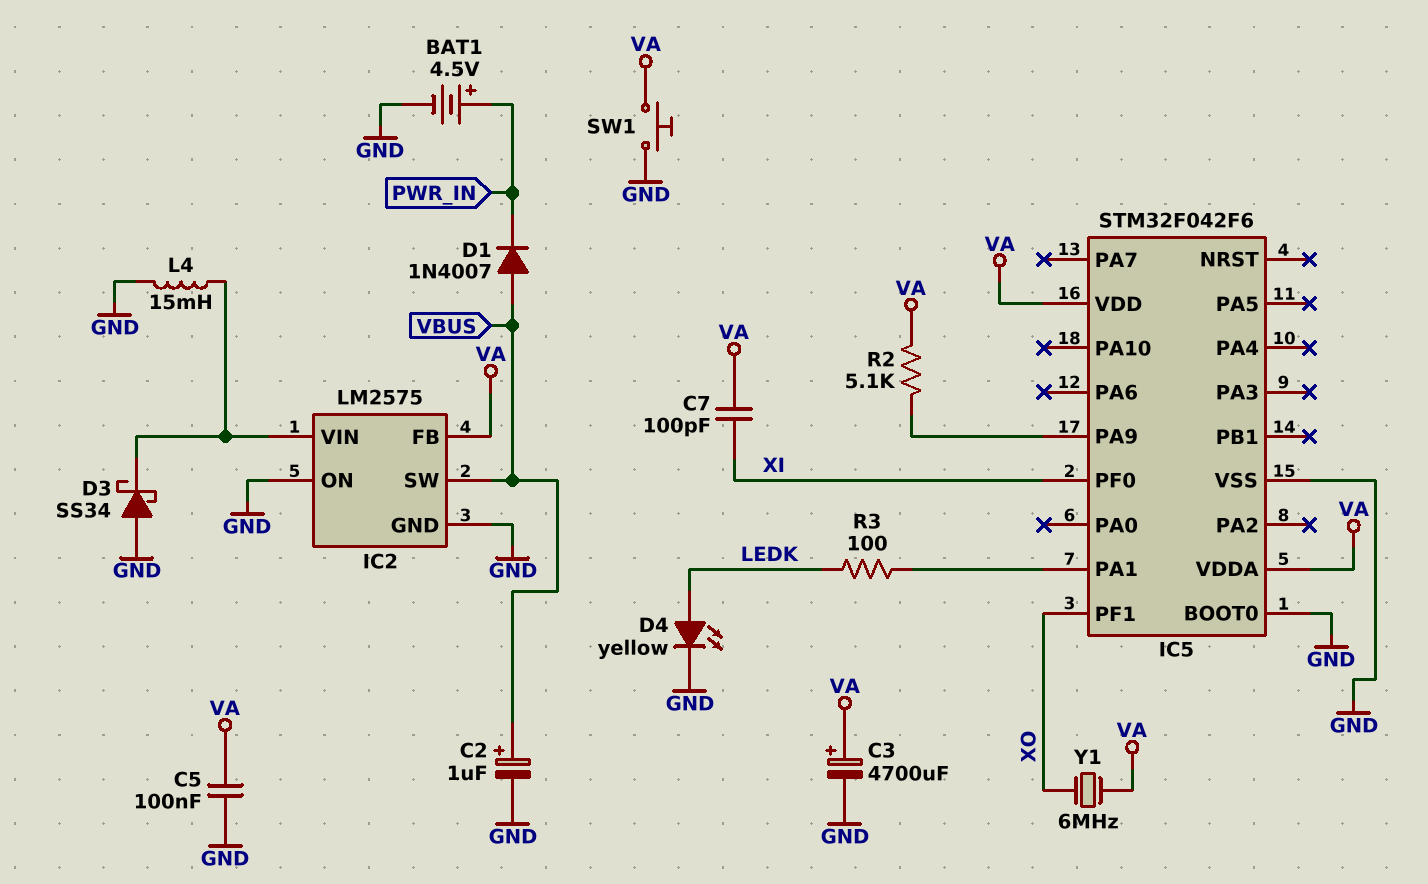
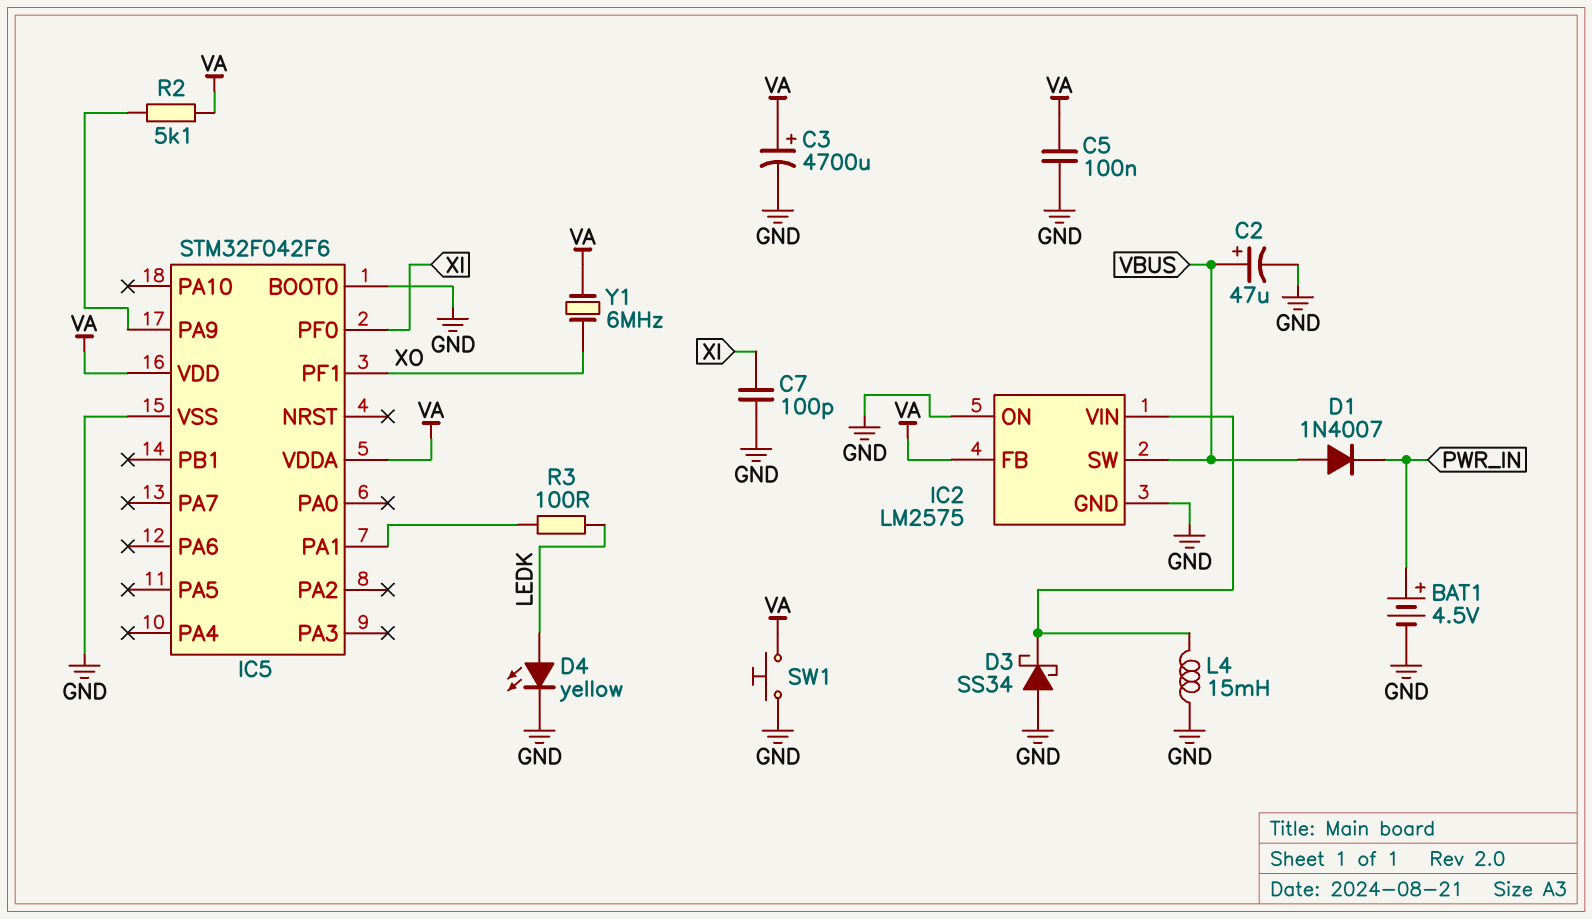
C2: 1uF (plus VBUS, minus GND) -> 47uF (plus VBUS, minus GND)
C7: 100pF (VA, XI) -> 100pF (GND, XI)

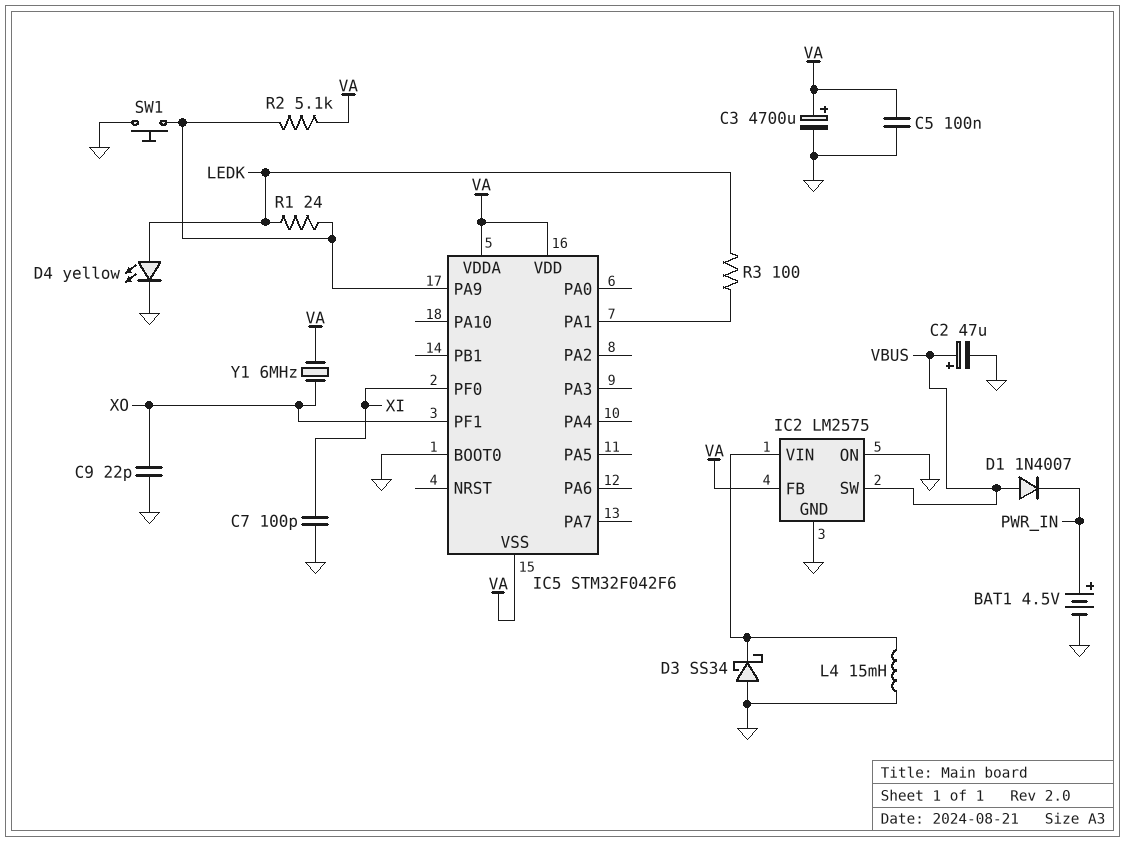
C9: none -> 22pF (GND, XO)
IC5 pin VSS: GND -> VA
R1: none -> 24 (IC5/PA9, LEDK)
SW1: button (GND, VA) -> button (GND, IC5/PA9)

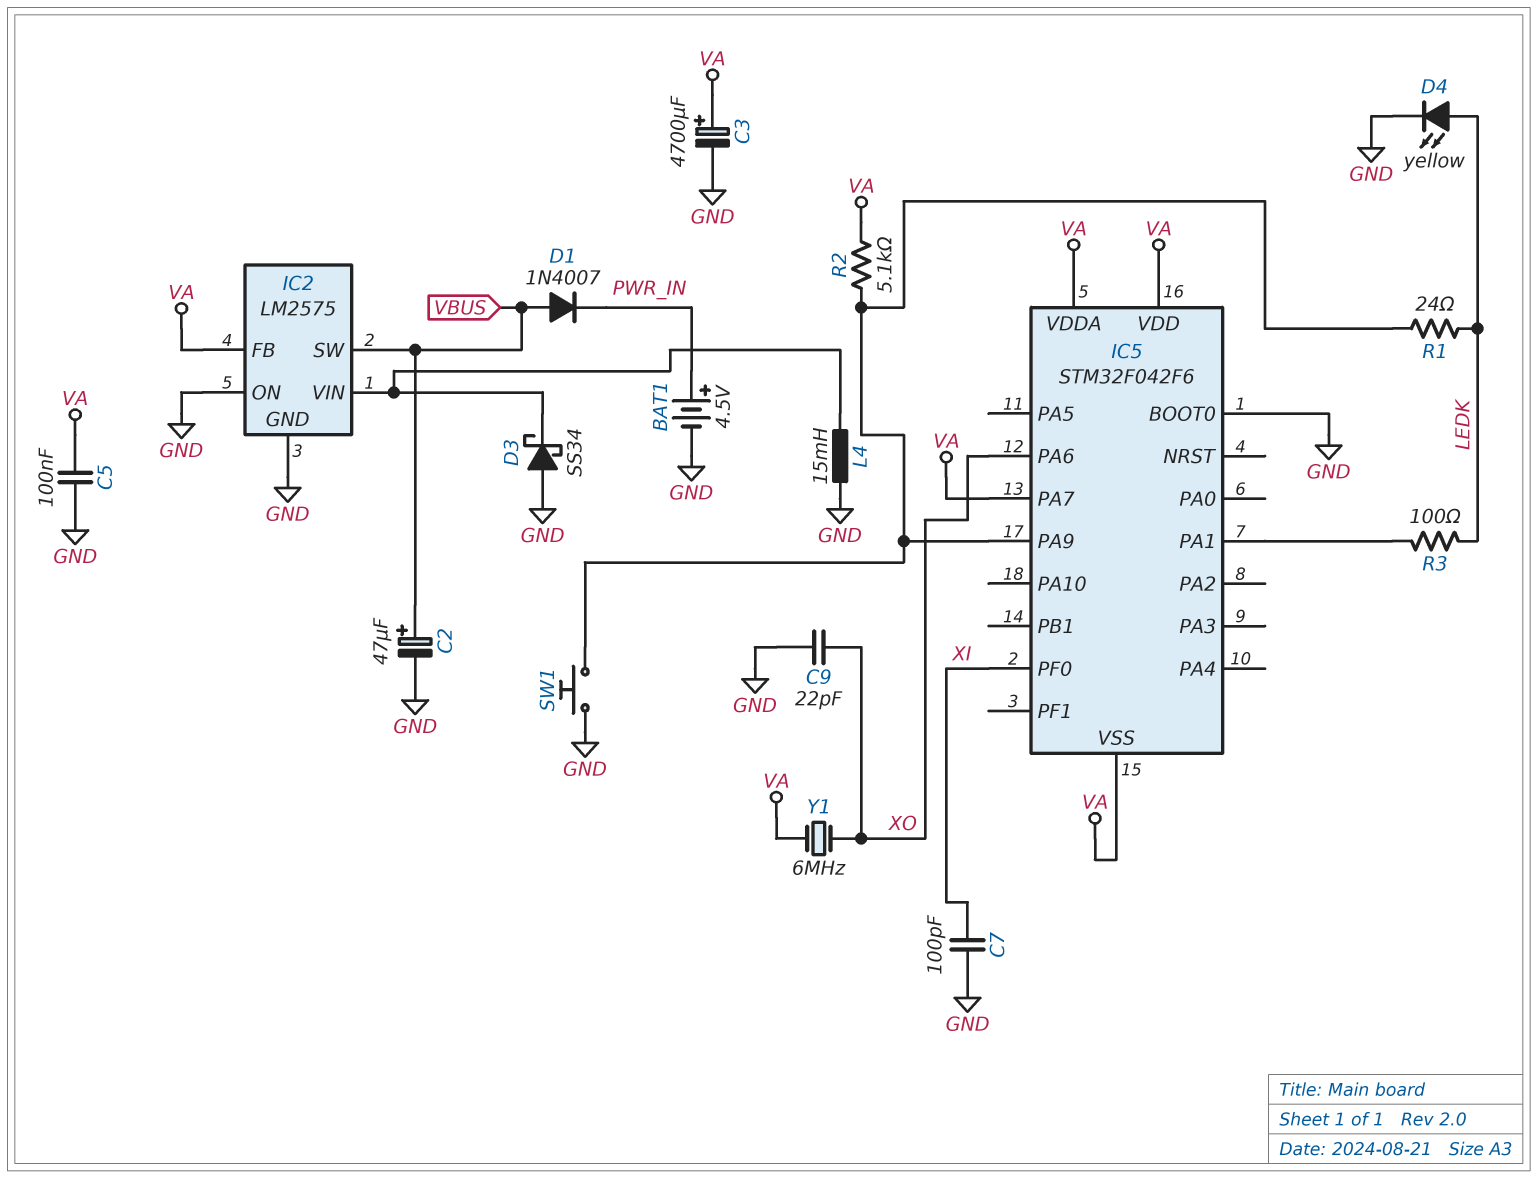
IC5 pin PA6: none -> XO
IC5 pin PA7: none -> VA
IC5 pin PF1: XO -> none

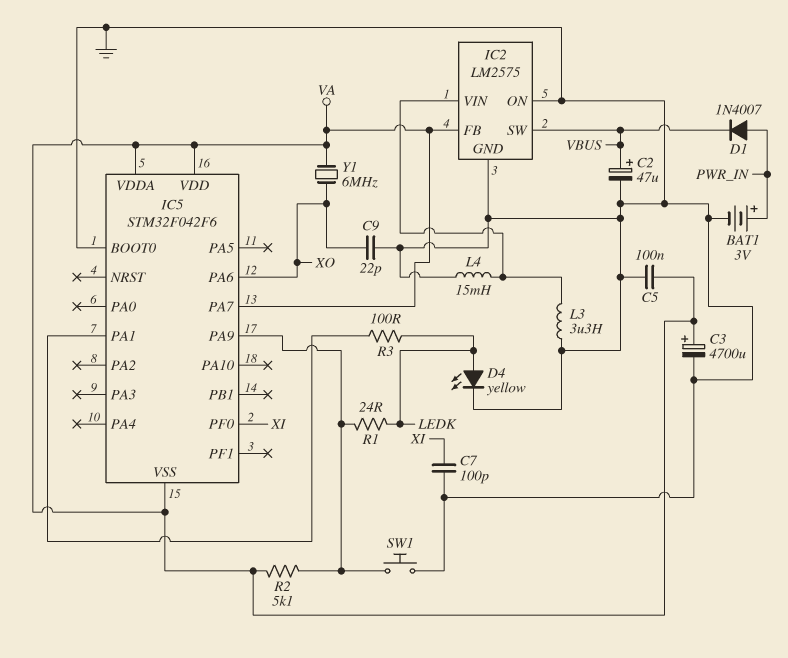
BAT1: 4.5V (plus PWR_IN, minus GND) -> 3V (plus PWR_IN, minus GND)
D1: diode 1N4007 (A VBUS, K PWR_IN) -> diode 1N4007 (A PWR_IN, K VBUS)
D3: schottky SS34 (A GND, K IC2/VIN) -> none
L3: none -> 3.3uH (GND, IC2/VIN)

